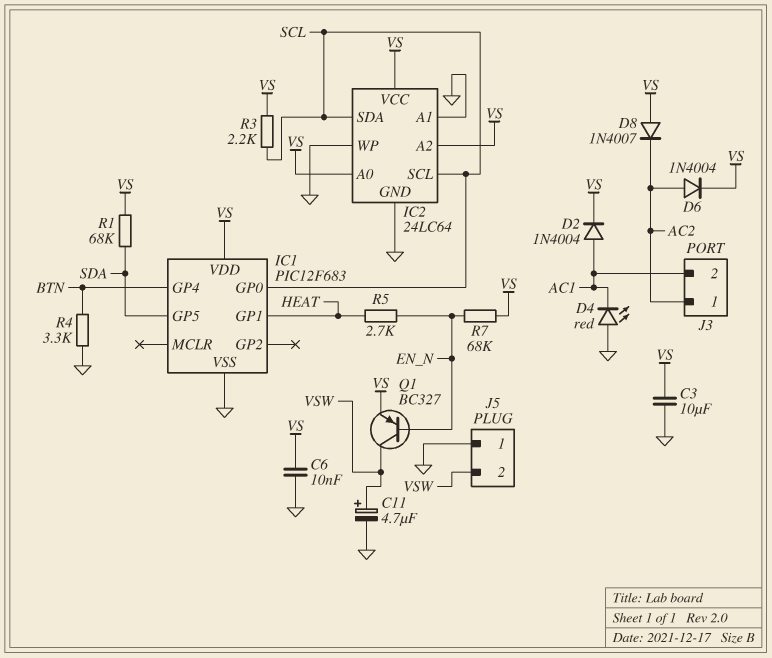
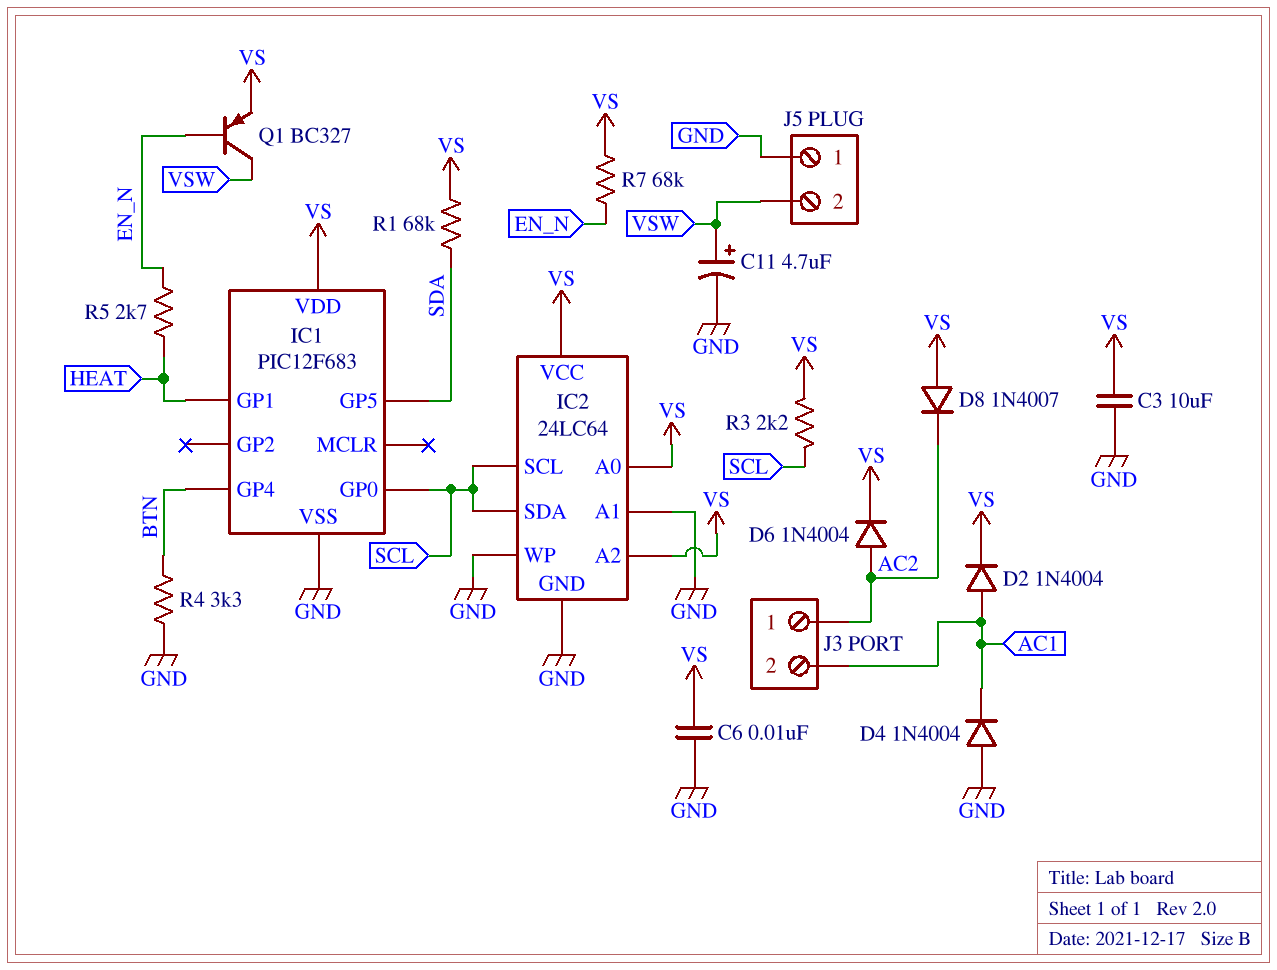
D4: LED red (A GND, K AC1) -> diode 1N4004 (A GND, K AC1)

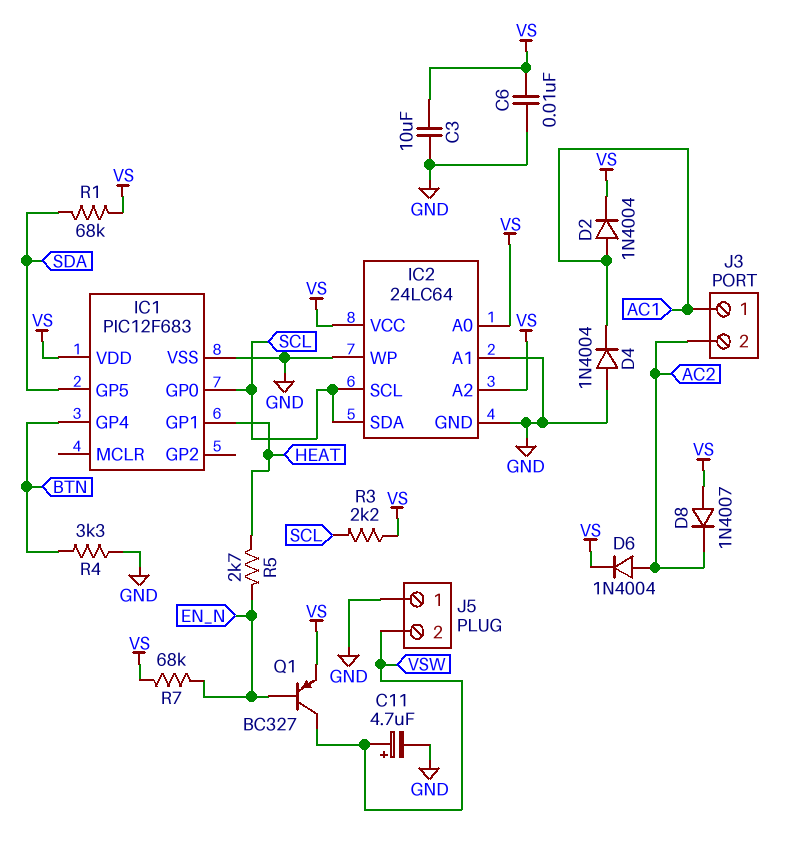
J3 pin 1: AC2 -> AC1
J3 pin 2: AC1 -> AC2

